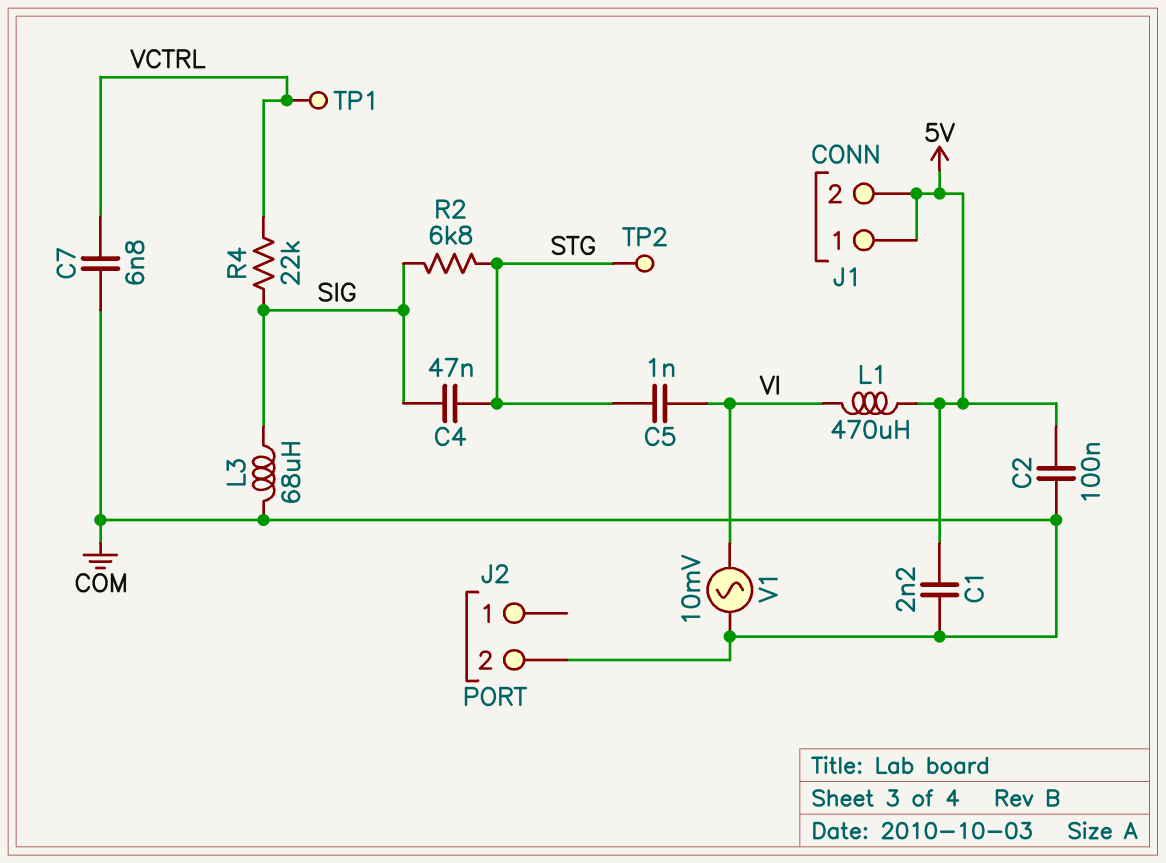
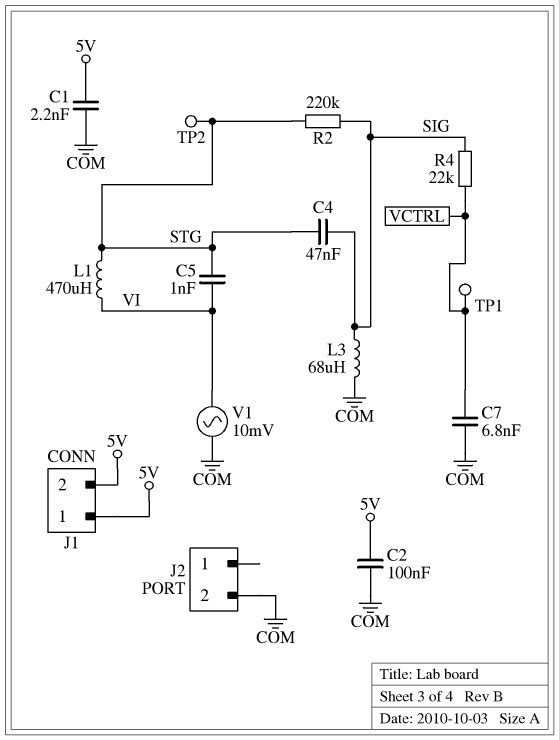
L1: 470uH (5V, VI) -> 470uH (STG, VI)
R2: 6.8k (SIG, STG) -> 220k (SIG, STG)

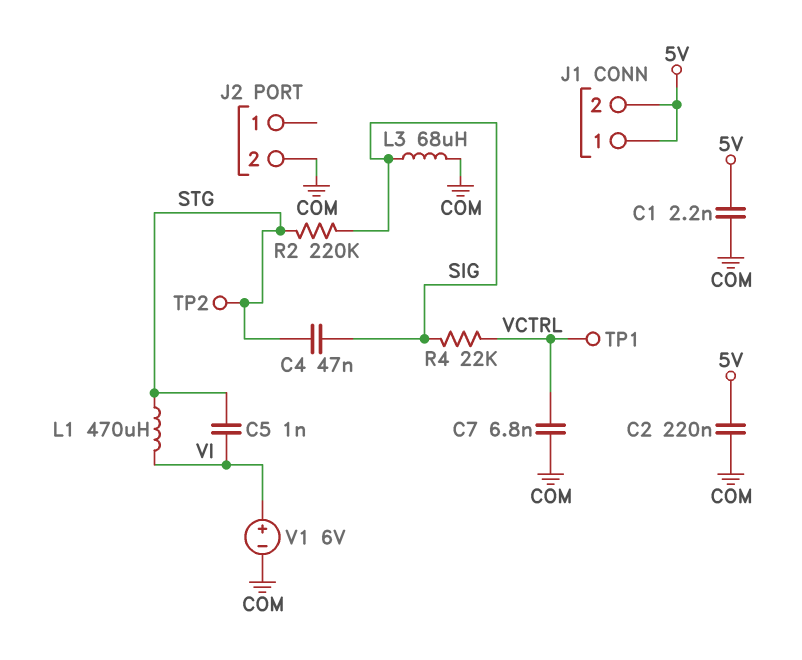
C2: 100nF (5V, COM) -> 220nF (5V, COM)
V1: AC 10mV (COM, VI) -> 6V (plus VI, minus COM)

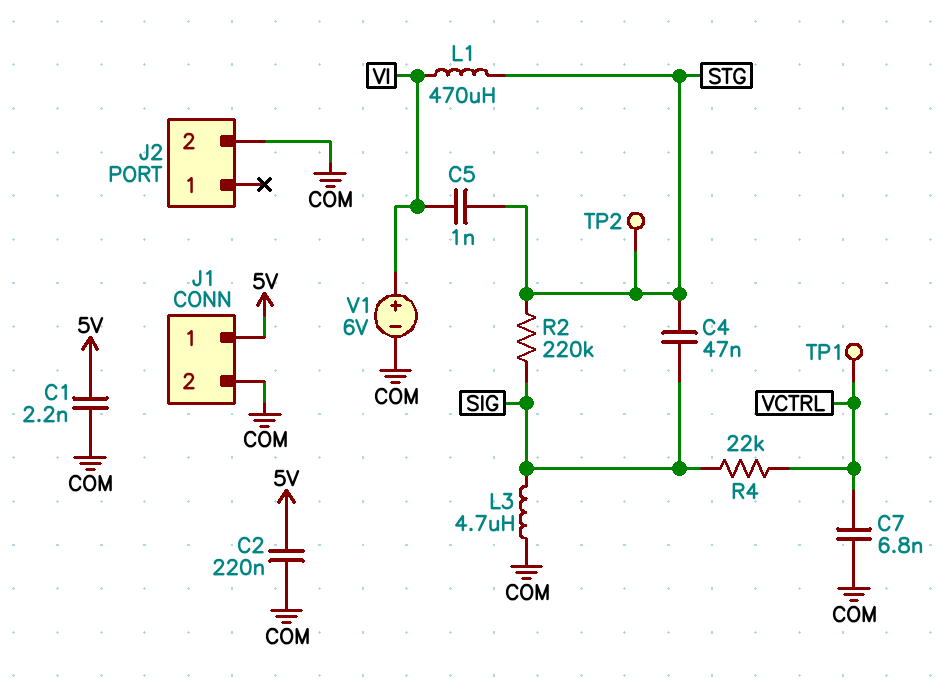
J1 pin 2: 5V -> COM
L3: 68uH (COM, SIG) -> 4.7uH (COM, SIG)

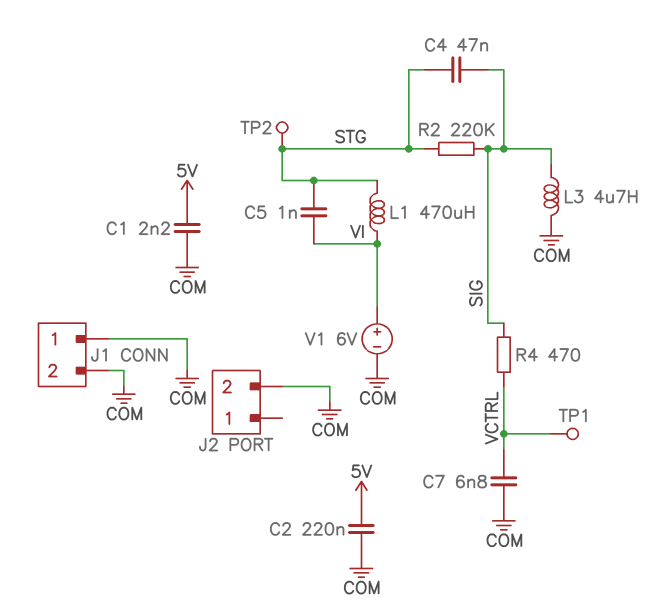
J1 pin 1: 5V -> COM
R4: 22k (SIG, VCTRL) -> 470 (SIG, VCTRL)

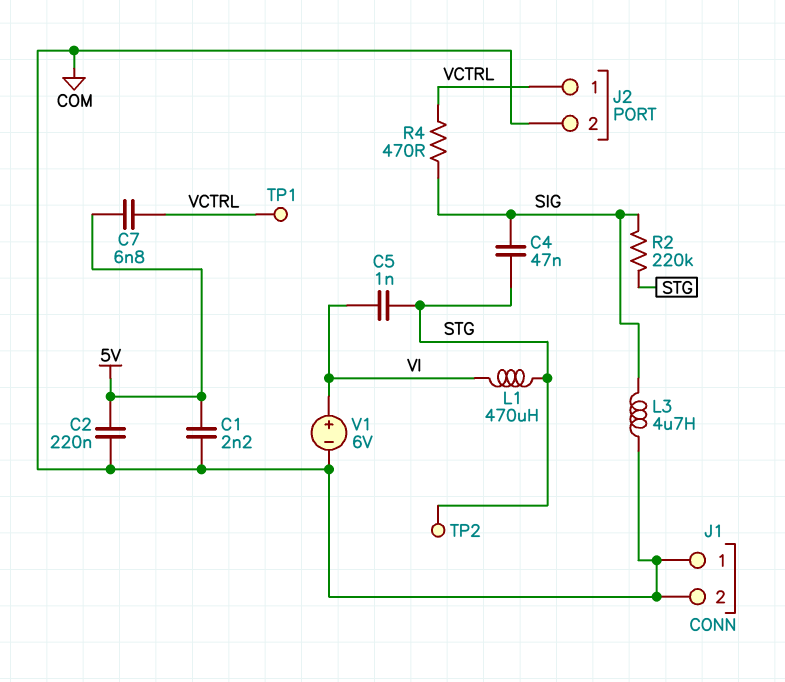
C7: 6.8nF (COM, VCTRL) -> 6.8nF (5V, VCTRL)
J2 pin 1: none -> VCTRL

